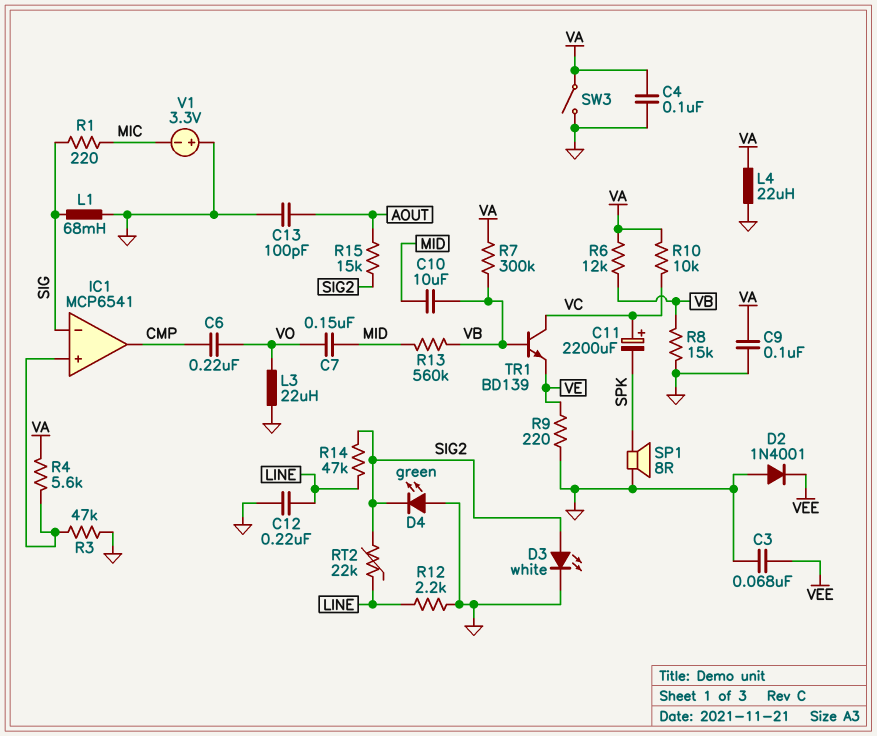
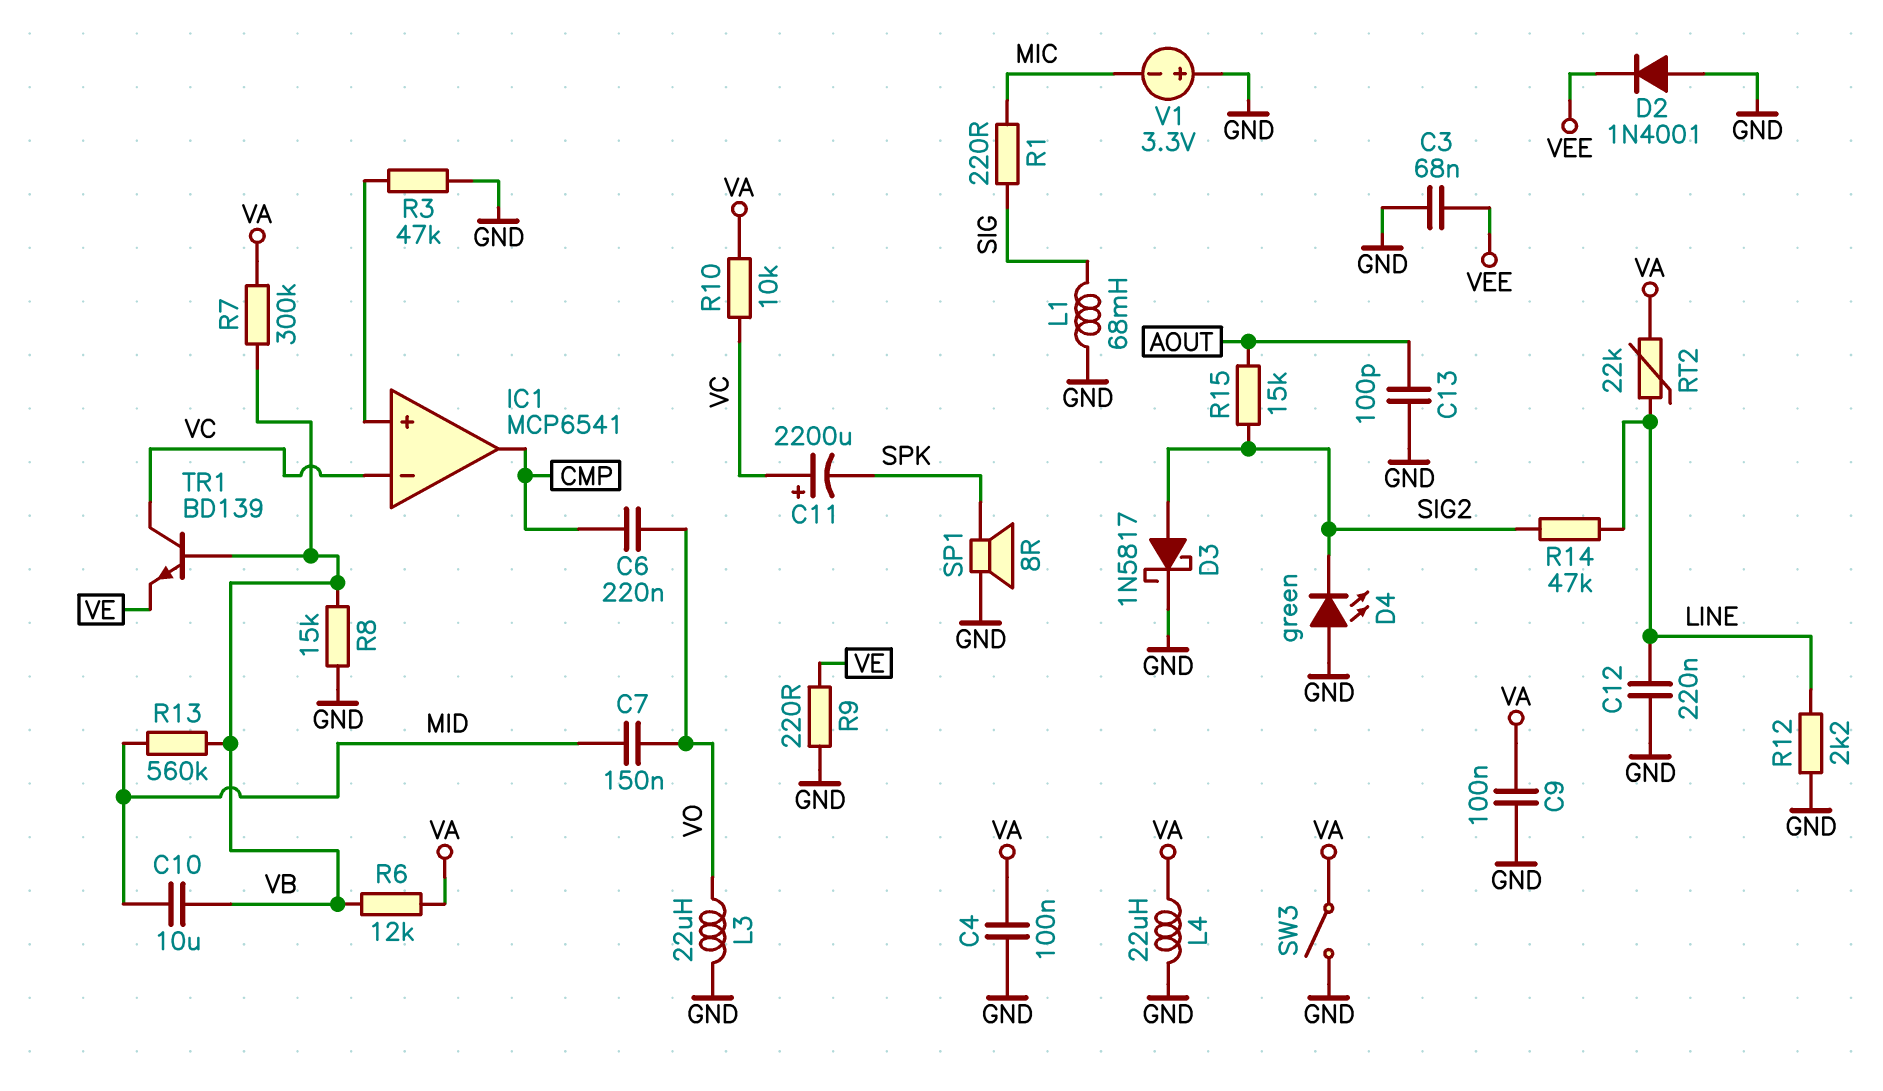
D3: LED white (A SIG2, K GND) -> schottky 1N5817 (A SIG2, K GND)
IC1 pin in-: SIG -> VC
R4: 5.6k (IC1/in+, VA) -> none
RT2: 22k (LINE, SIG2) -> 22k (LINE, VA)

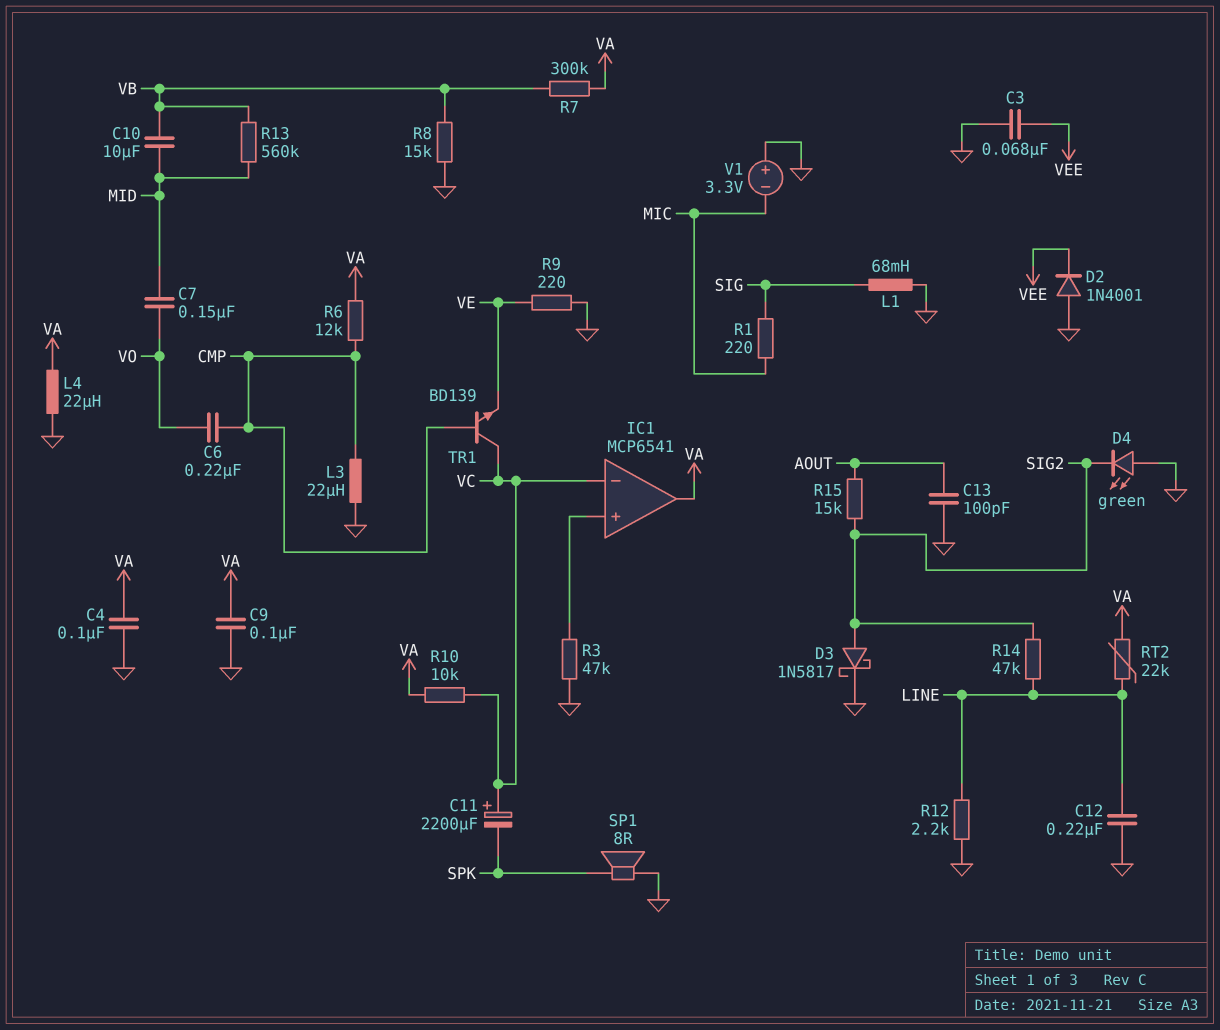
IC1 pin out: CMP -> VA
L3: 22uH (GND, VO) -> 22uH (CMP, GND)
R6: 12k (VA, VB) -> 12k (CMP, VA)
SW3: switch (GND, VA) -> none
TR1: NPN BD139 (B VB, C VC, E VE) -> NPN BD139 (B CMP, C VC, E VE)

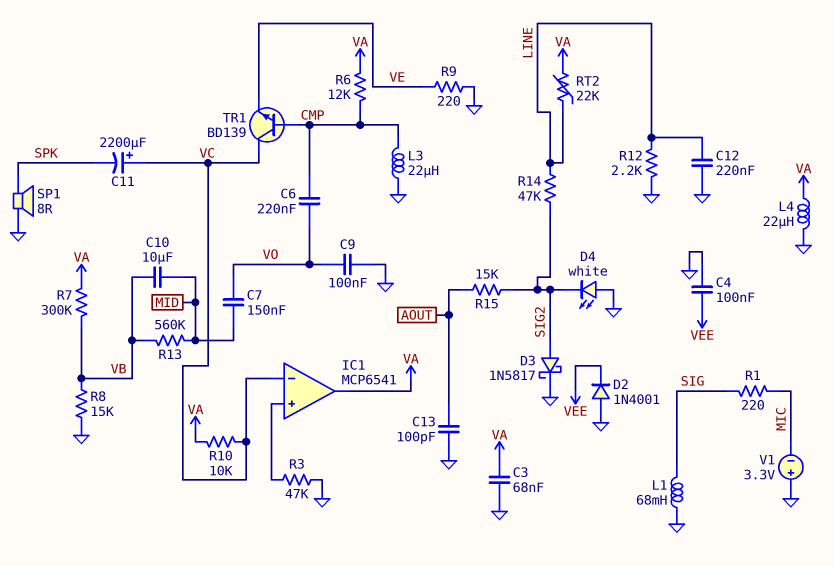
C3: 68nF (GND, VEE) -> 68nF (GND, VA)
C4: 100nF (GND, VA) -> 100nF (GND, VEE)
C9: 100nF (GND, VA) -> 100nF (GND, VO)
D4: LED green (A GND, K SIG2) -> LED white (A GND, K SIG2)

